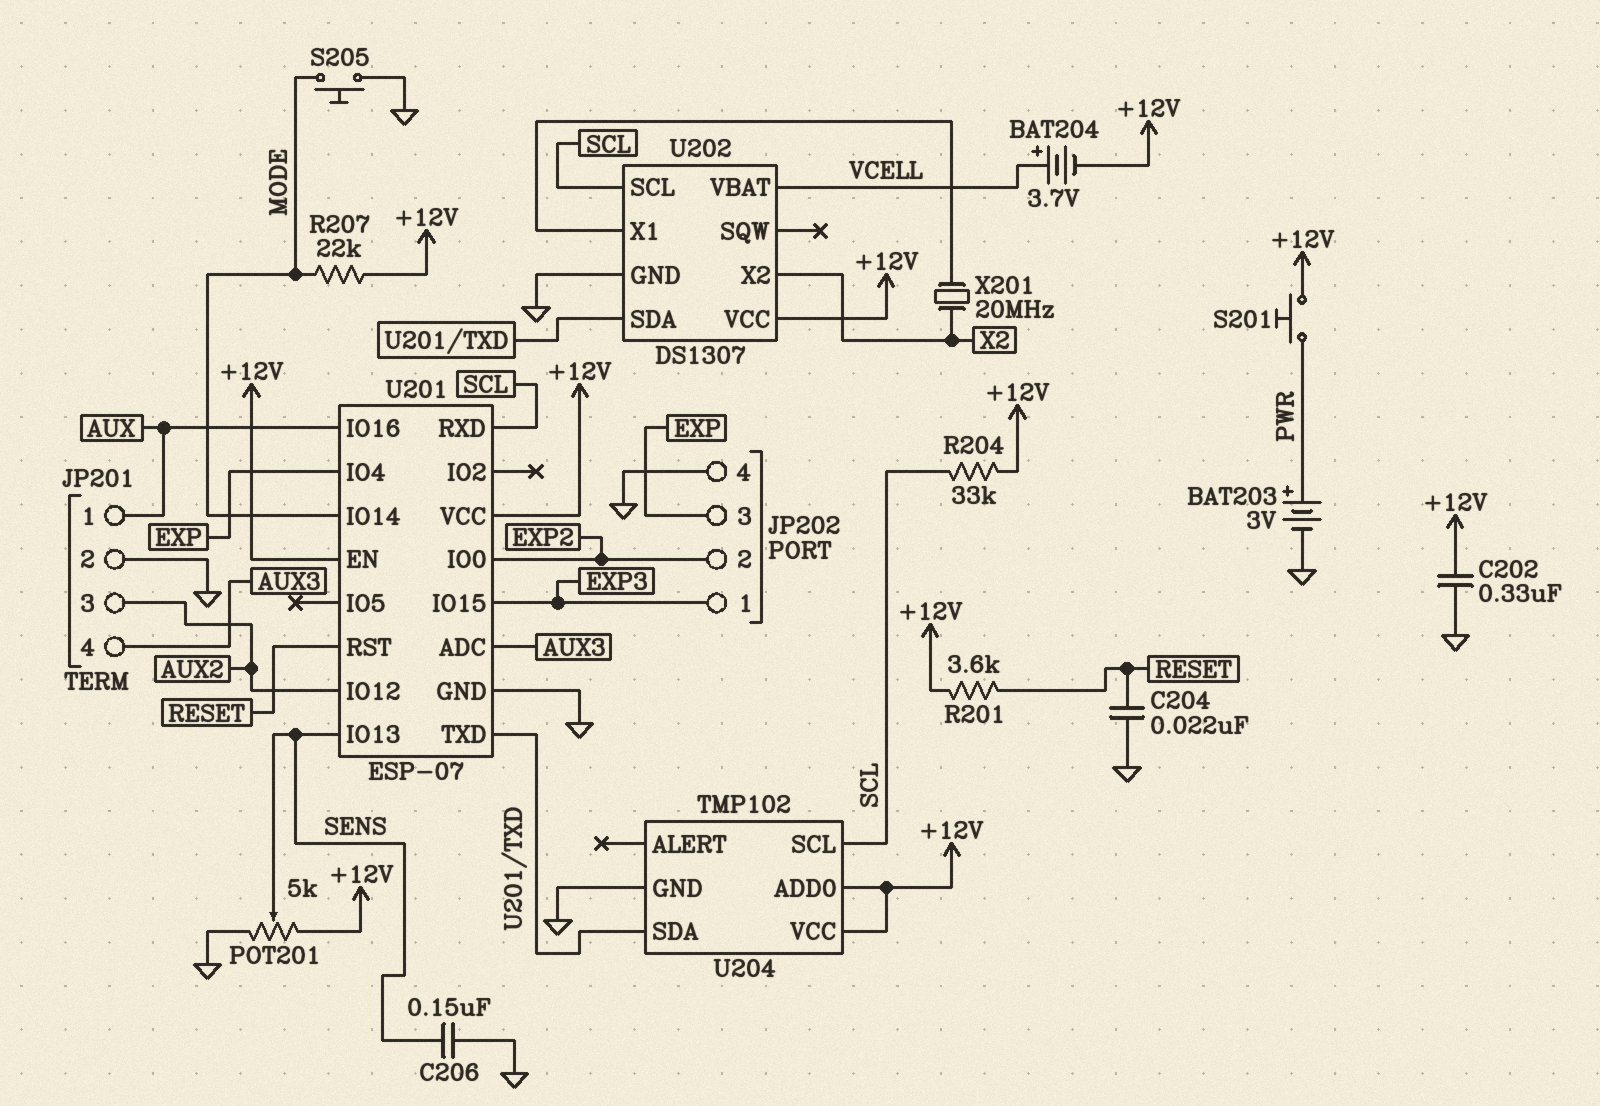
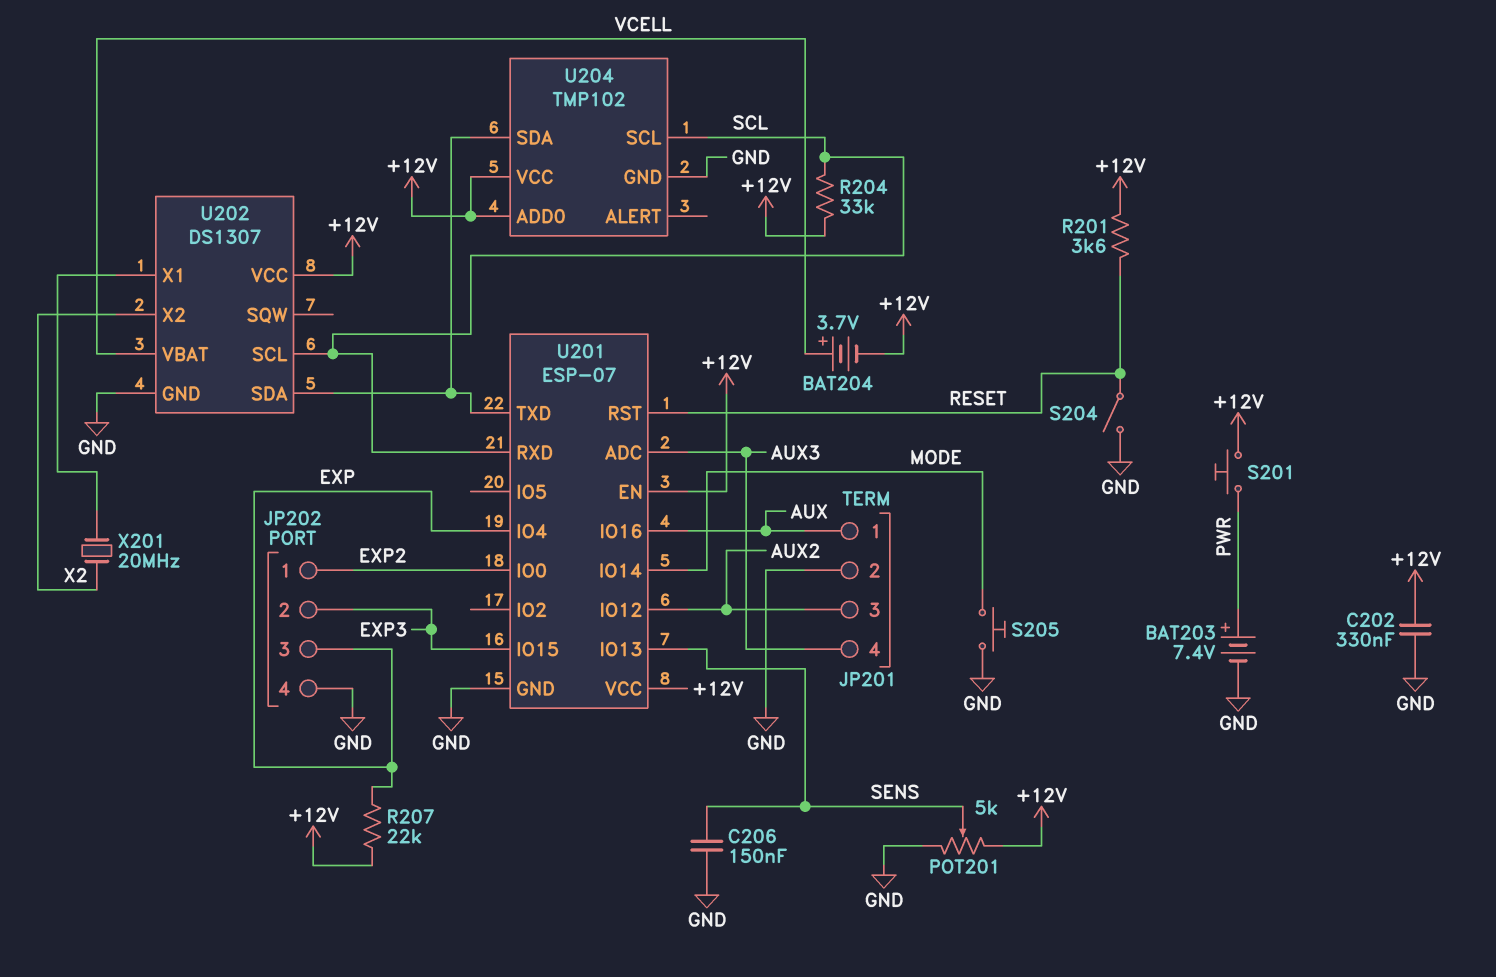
BAT203: 3V (plus PWR, minus GND) -> 7.4V (plus PWR, minus GND)
C204: 22nF (GND, RESET) -> none
JP202 pin 1: EXP3 -> EXP2
JP202 pin 2: EXP2 -> EXP3
R207: 22k (+12V, MODE) -> 22k (+12V, EXP)
S204: none -> switch (GND, RESET)

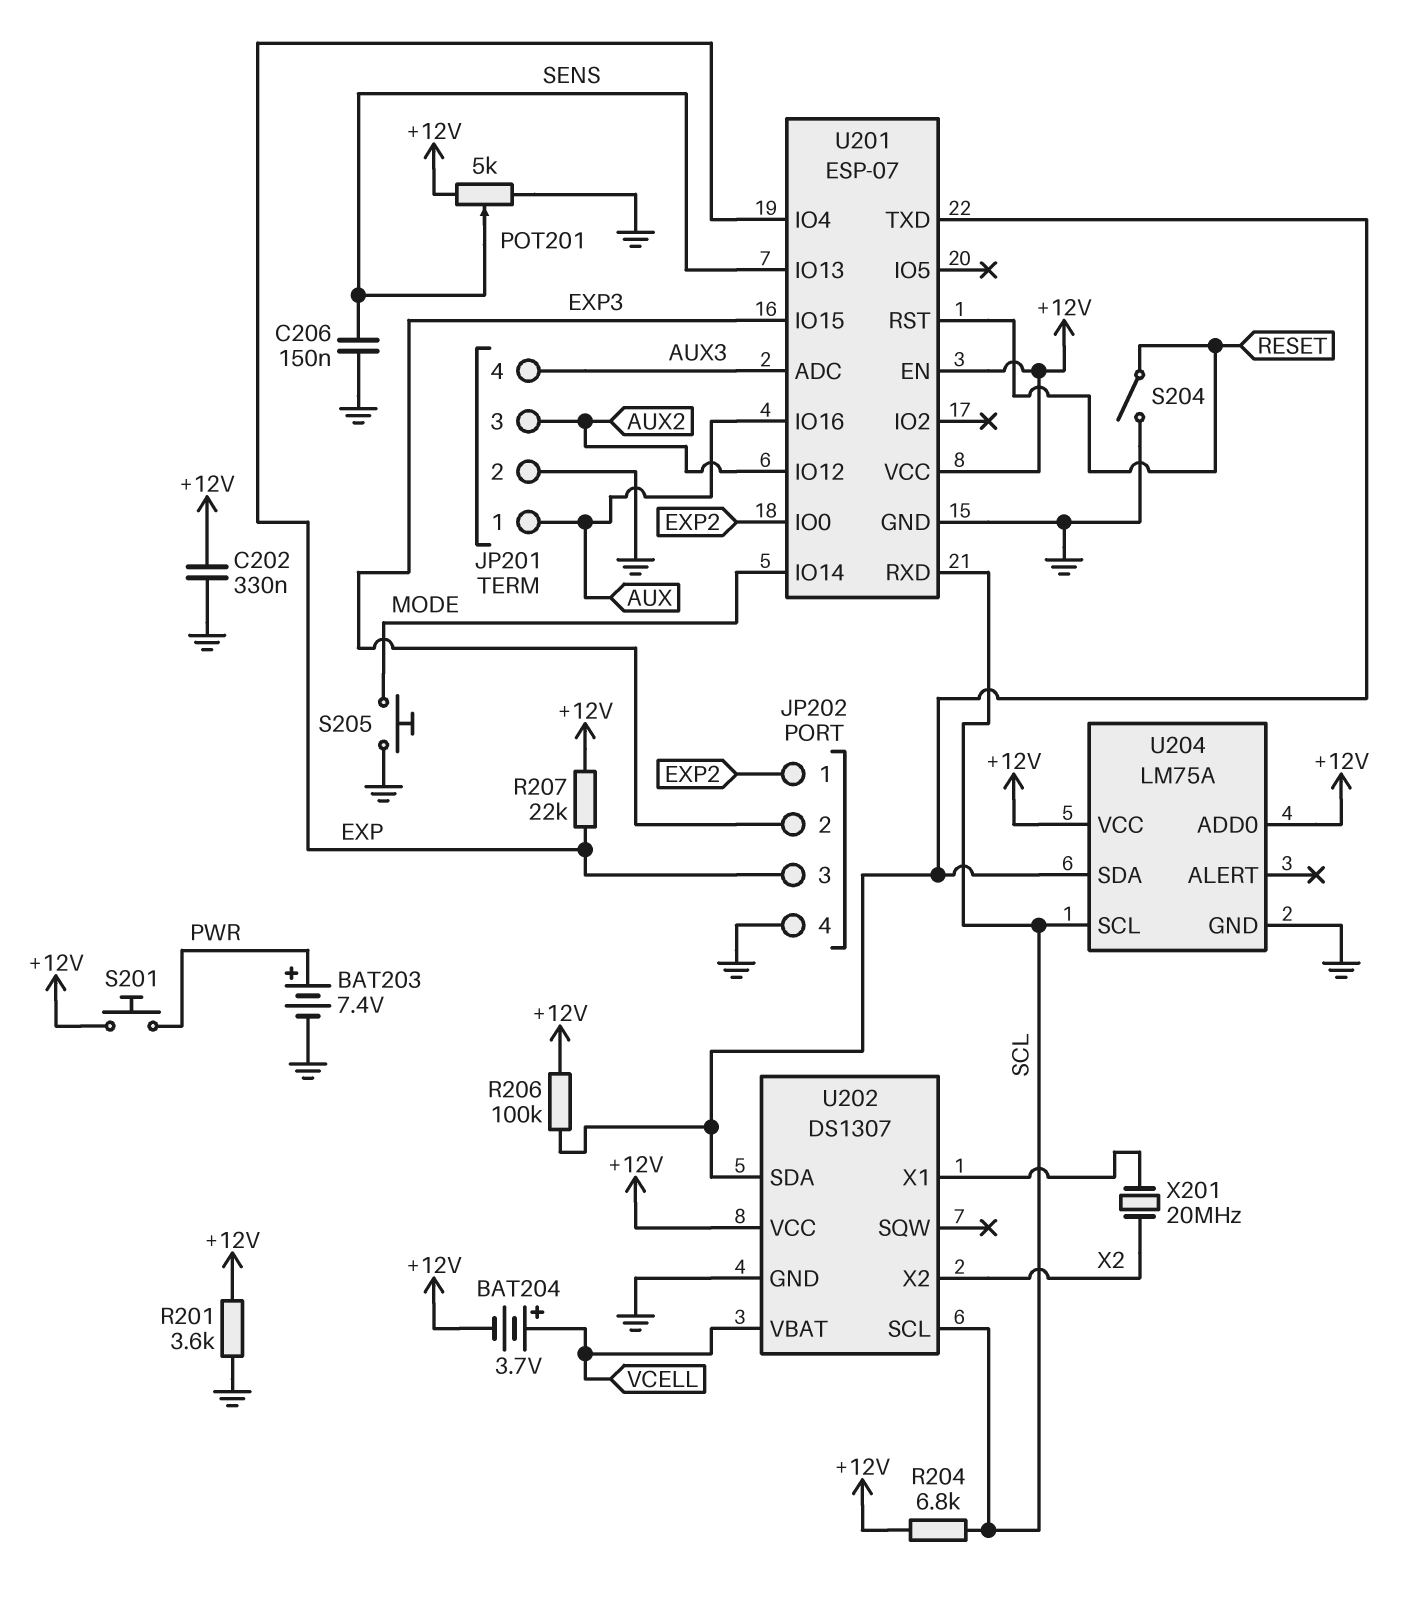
R201: 3.6k (+12V, RESET) -> 3.6k (+12V, GND)
R204: 33k (+12V, SCL) -> 6.8k (+12V, SCL)
R206: none -> 100k (+12V, U201/TXD)
U204: TMP102 -> LM75A

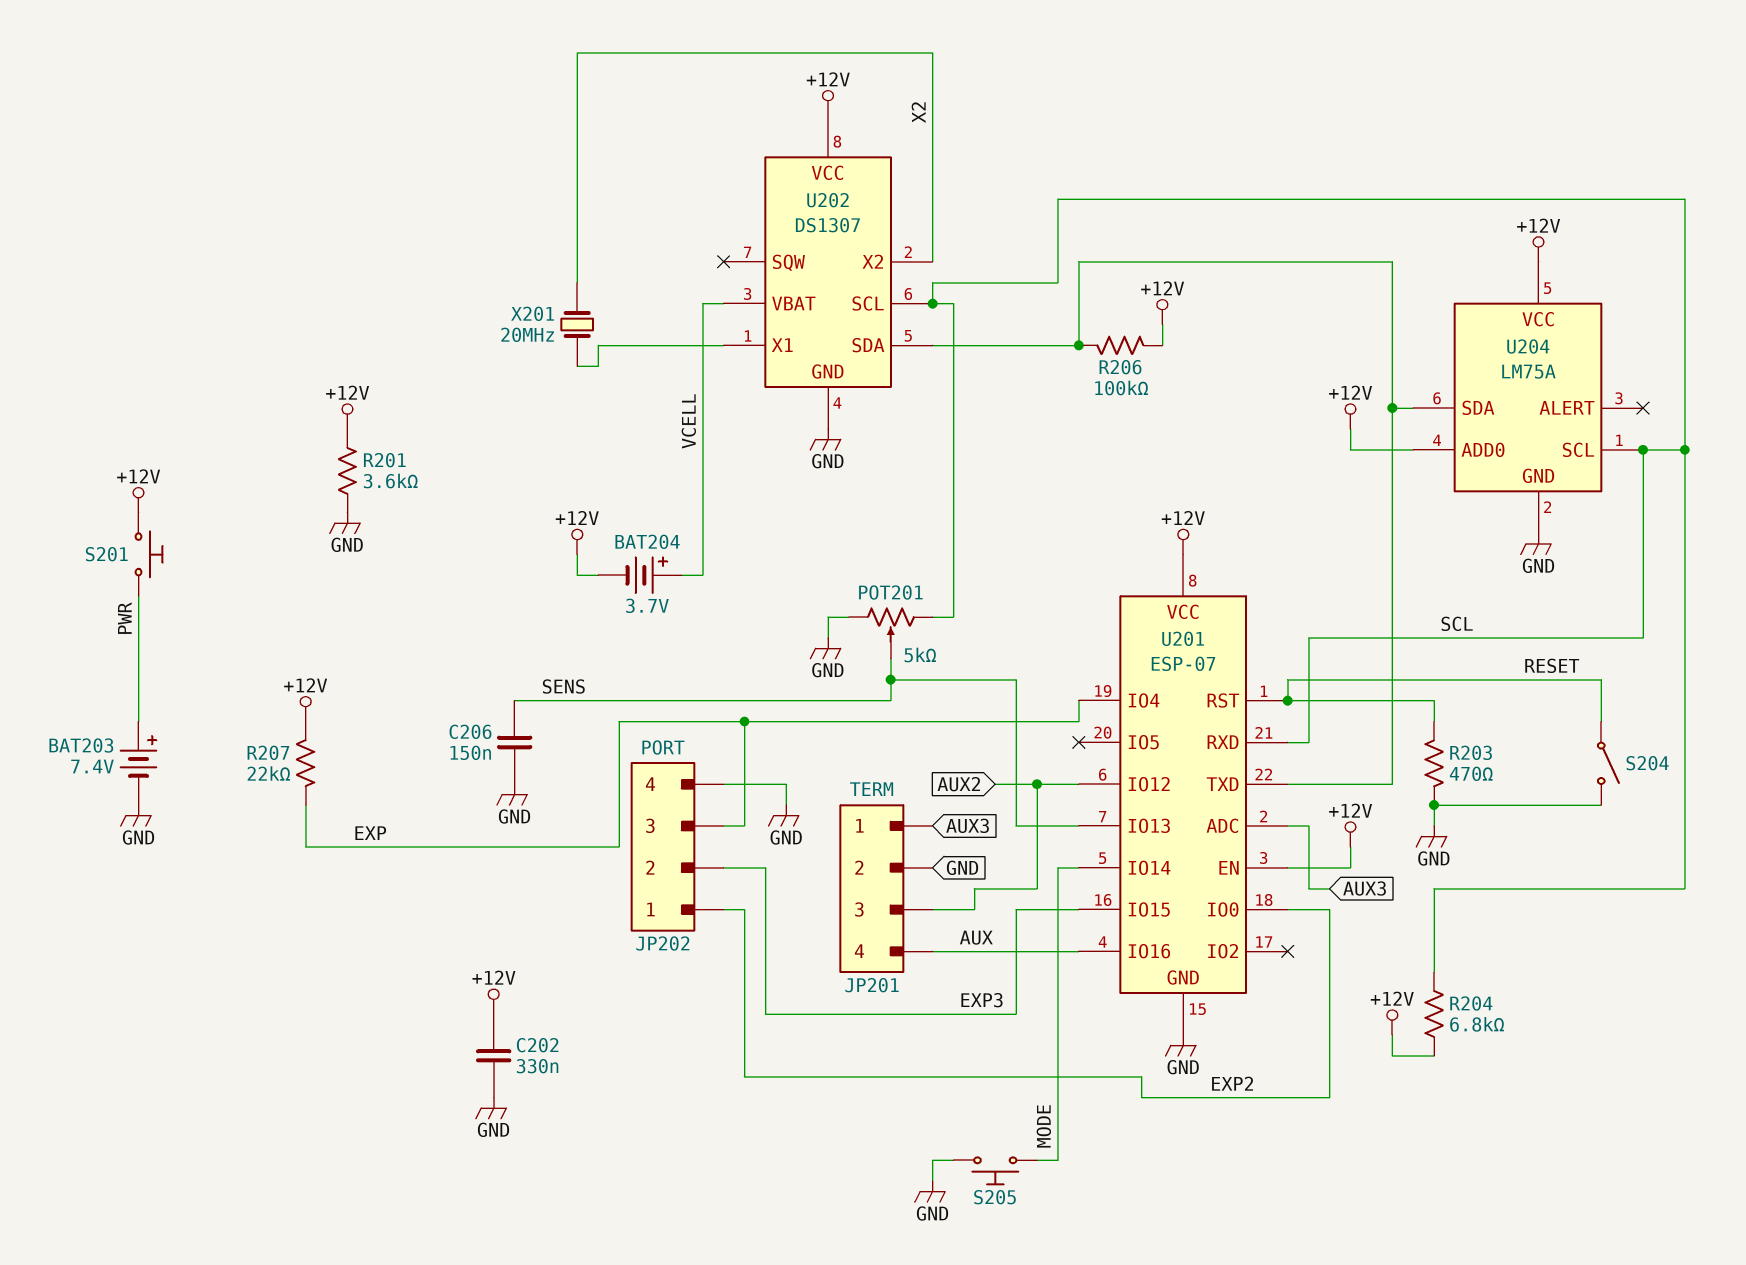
JP201 pin 1: AUX -> AUX3
JP201 pin 4: AUX3 -> AUX
POT201: 5k (+12V, GND, wiper SENS) -> 5k (GND, SCL, wiper SENS)
R203: none -> 470 (GND, RESET)

